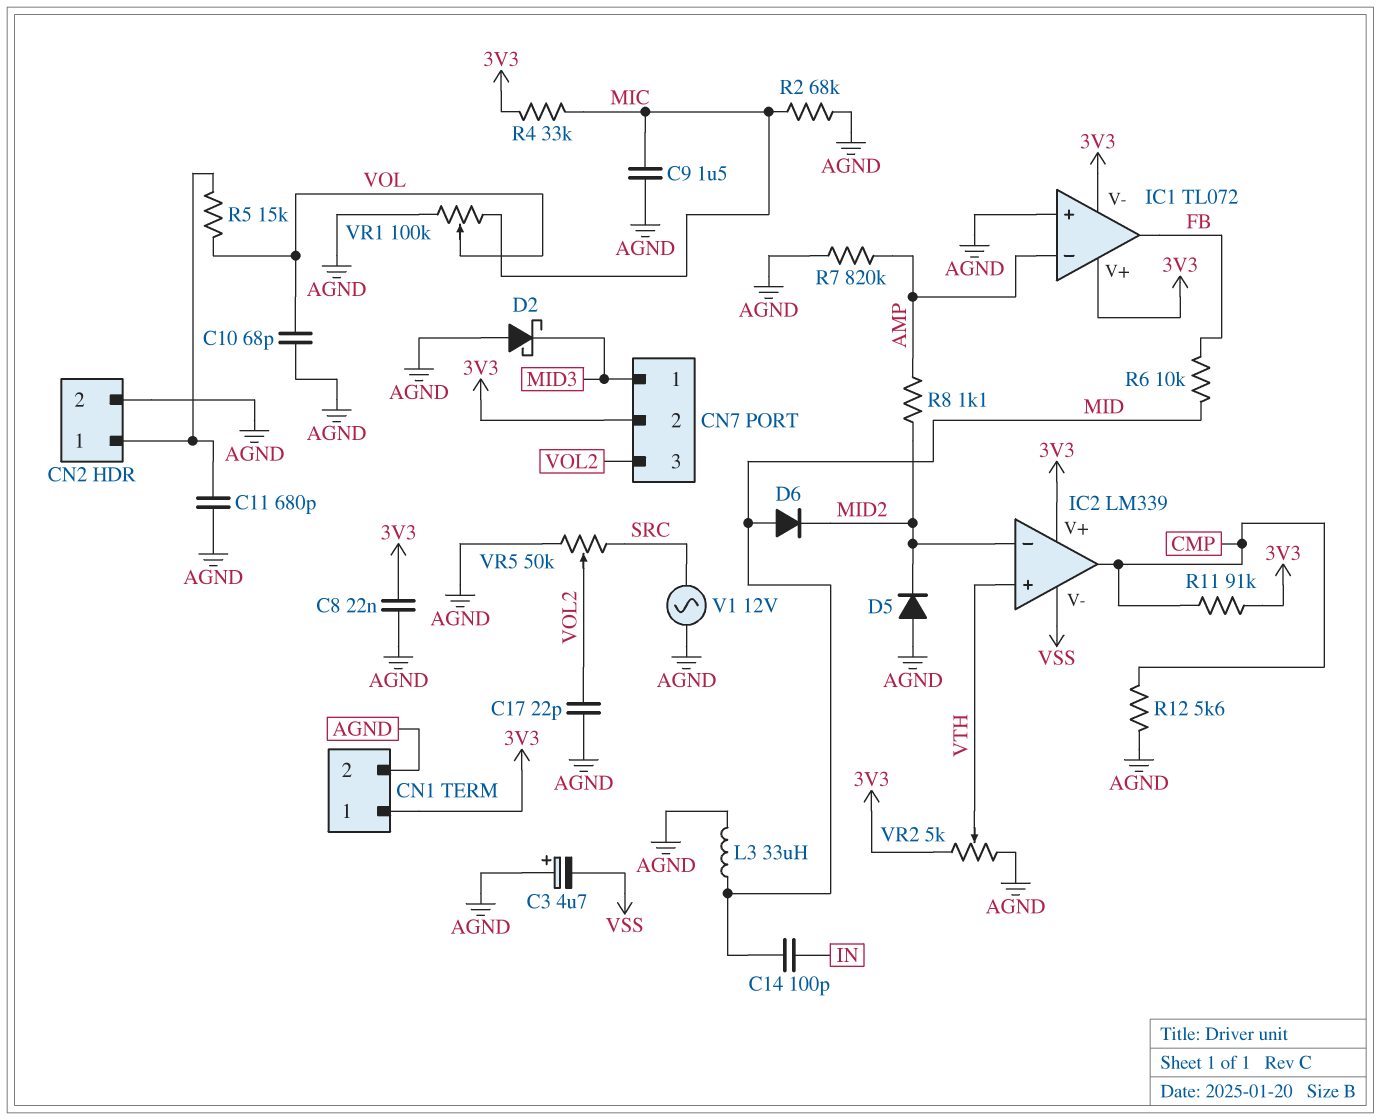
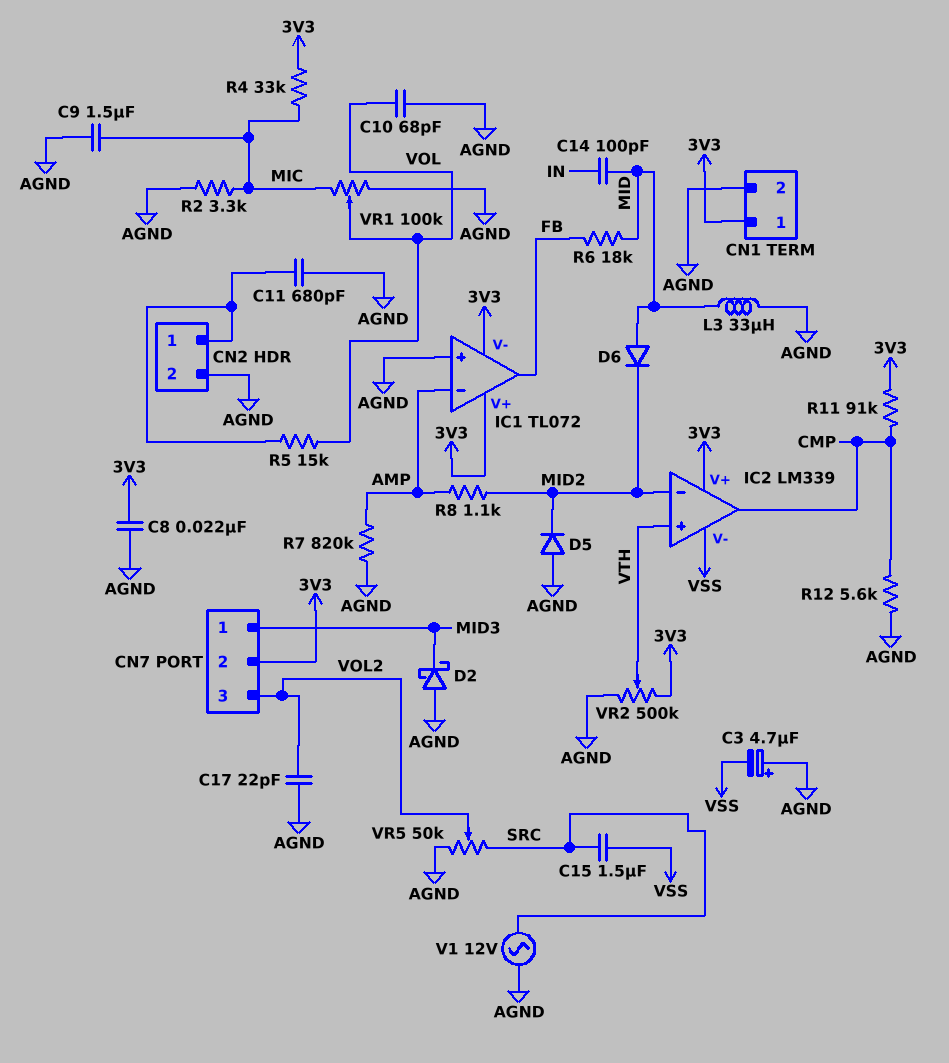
C15: none -> 1.5uF (SRC, VSS)
R2: 68k (AGND, MIC) -> 3.3k (AGND, MIC)
R6: 10k (FB, MID) -> 18k (FB, MID)
VR2: 5k (3V3, AGND, wiper VTH) -> 500k (3V3, AGND, wiper VTH)

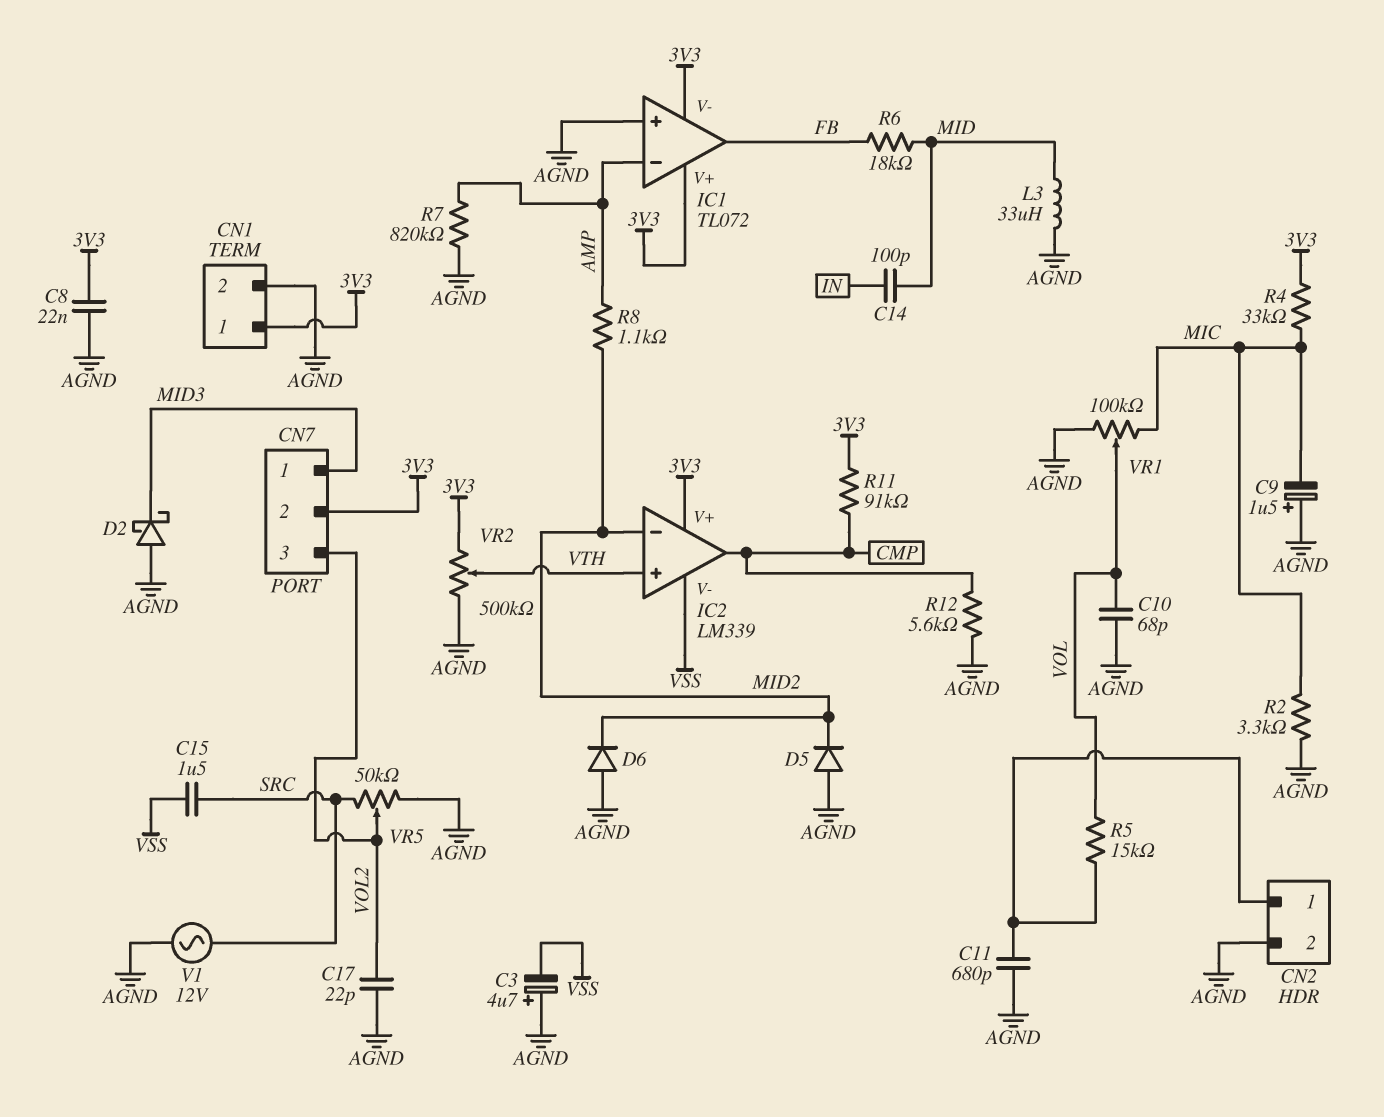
C9: 1.5uF (AGND, MIC) -> 1.5uF (plus AGND, minus MIC)
D6: diode (A MID, K MID2) -> diode (A AGND, K MID2)

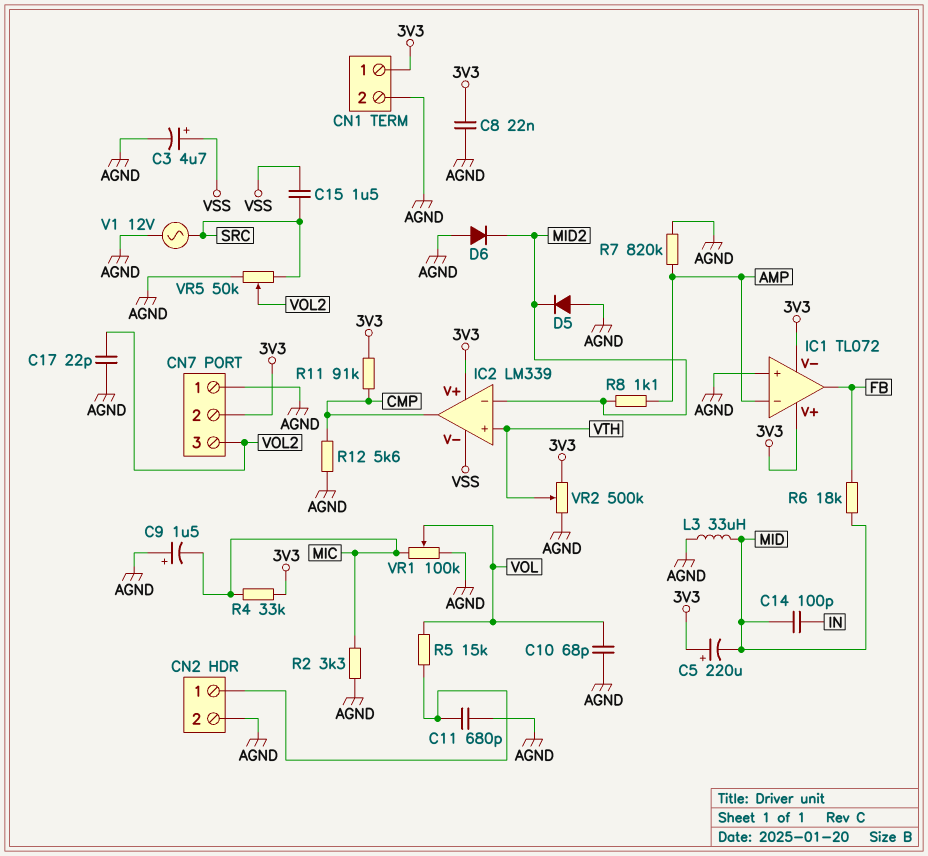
C3: 4.7uF (plus AGND, minus VSS) -> 4.7uF (plus VSS, minus AGND)
C5: none -> 220uF (plus 3V3, minus MID)
CN7 pin 1: MID3 -> AGND
D2: schottky (A AGND, K MID3) -> none

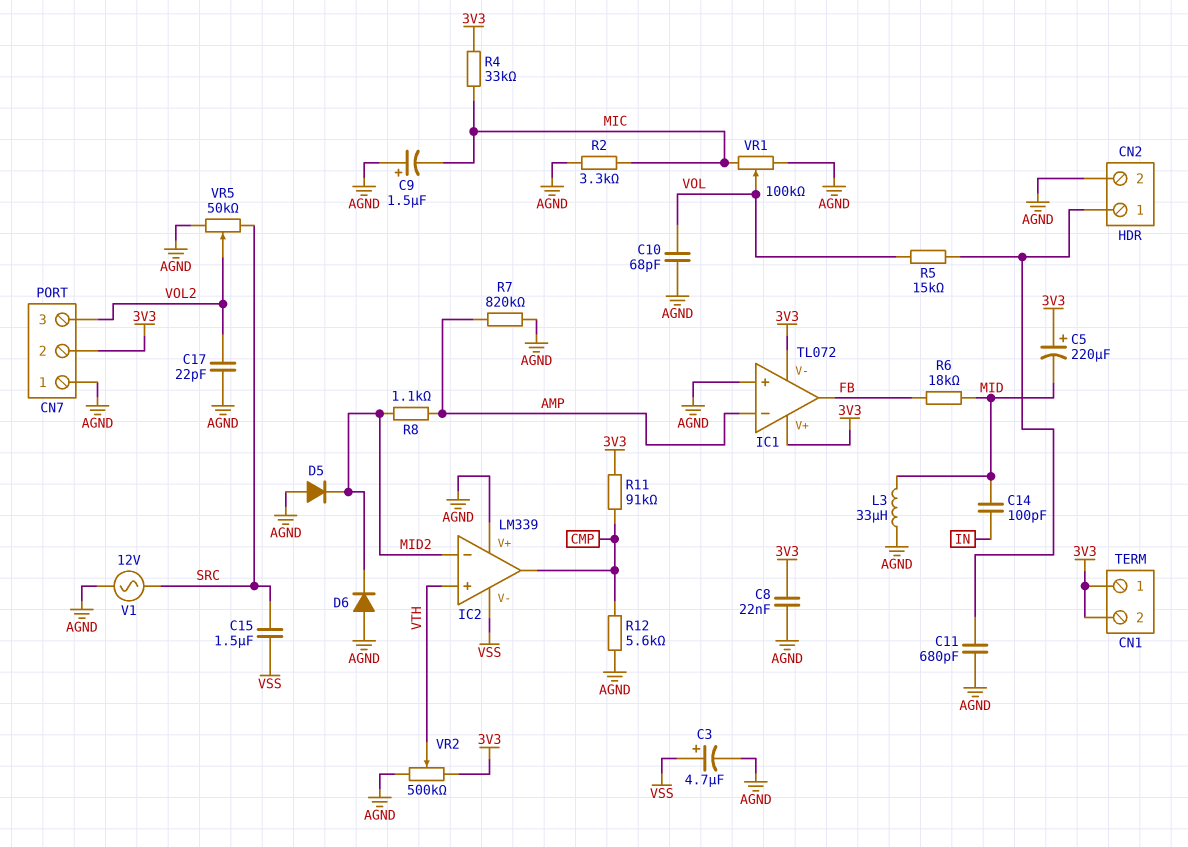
CN1 pin 2: AGND -> 3V3
IC2 pin V+: 3V3 -> AGND

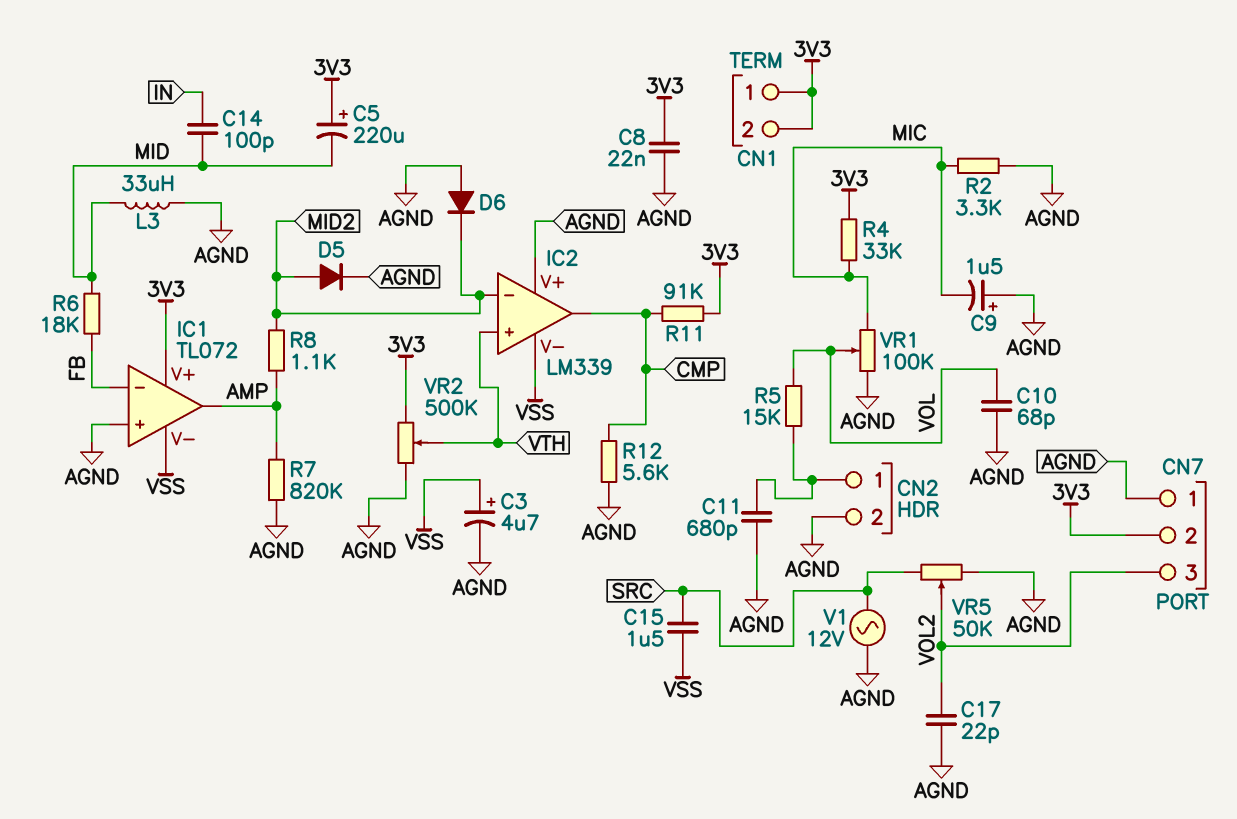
D5: diode (A AGND, K MID2) -> diode (A MID2, K AGND)
IC1 pin V-: 3V3 -> VSS
IC1 pin in-: AMP -> FB
IC1 pin out: FB -> AMP

